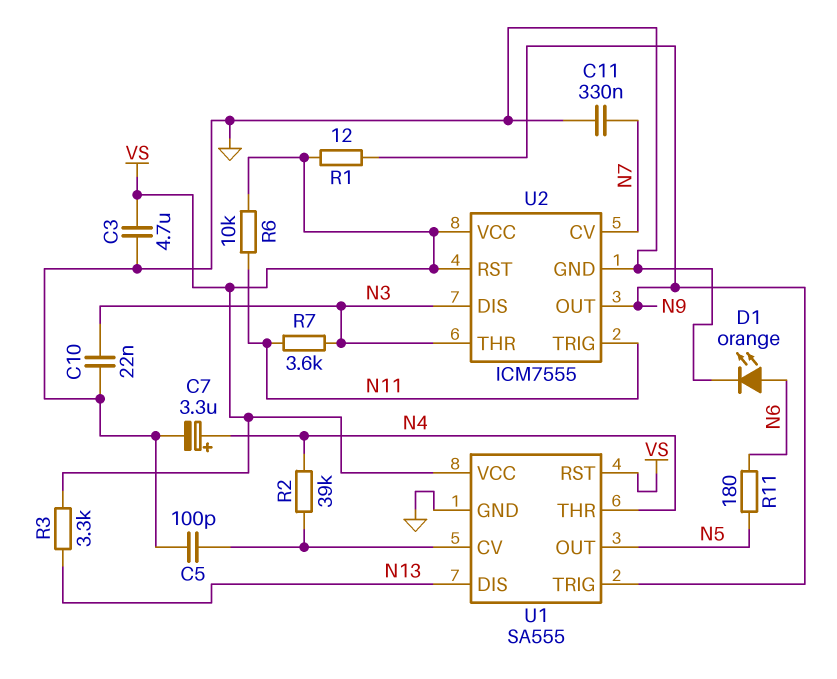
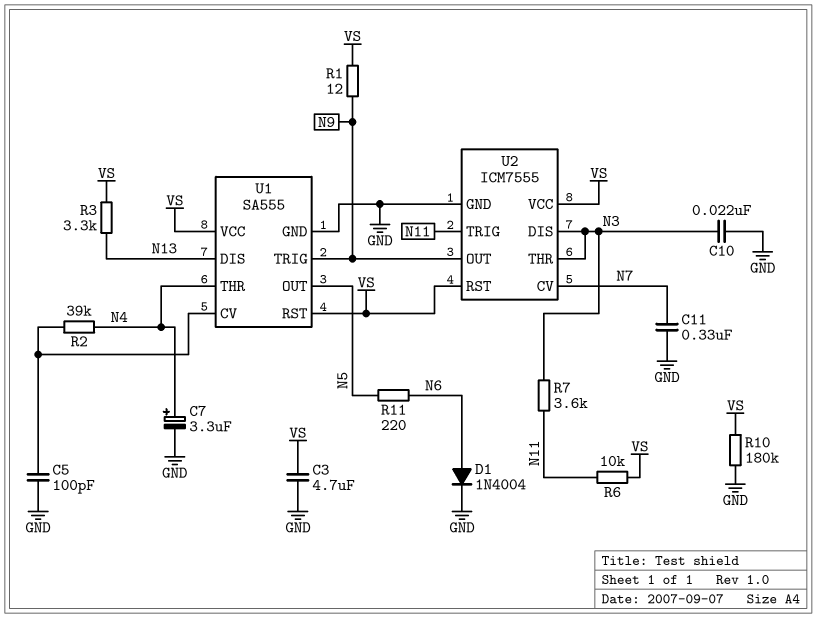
D1: LED orange (A N6, K GND) -> diode 1N4004 (A N6, K GND)
R10: none -> 180k (GND, VS)
R11: 180 (N5, N6) -> 220 (N5, N6)

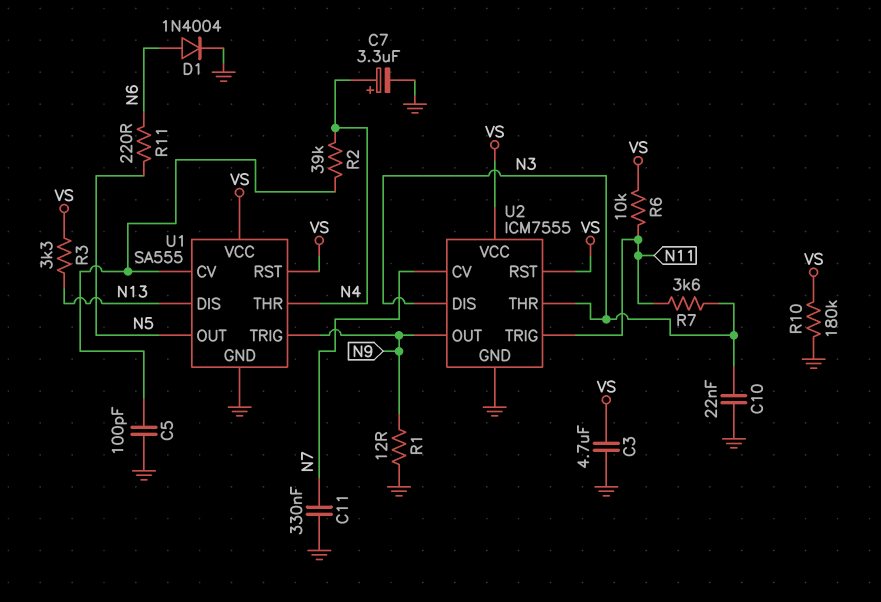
R1: 12 (N9, VS) -> 12 (GND, N9)

